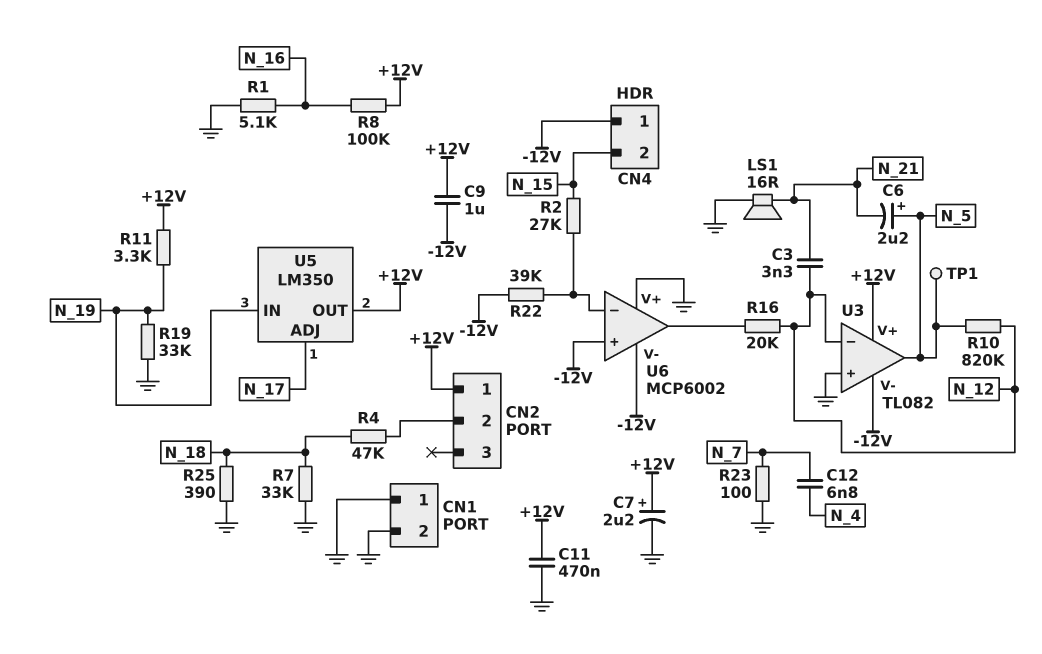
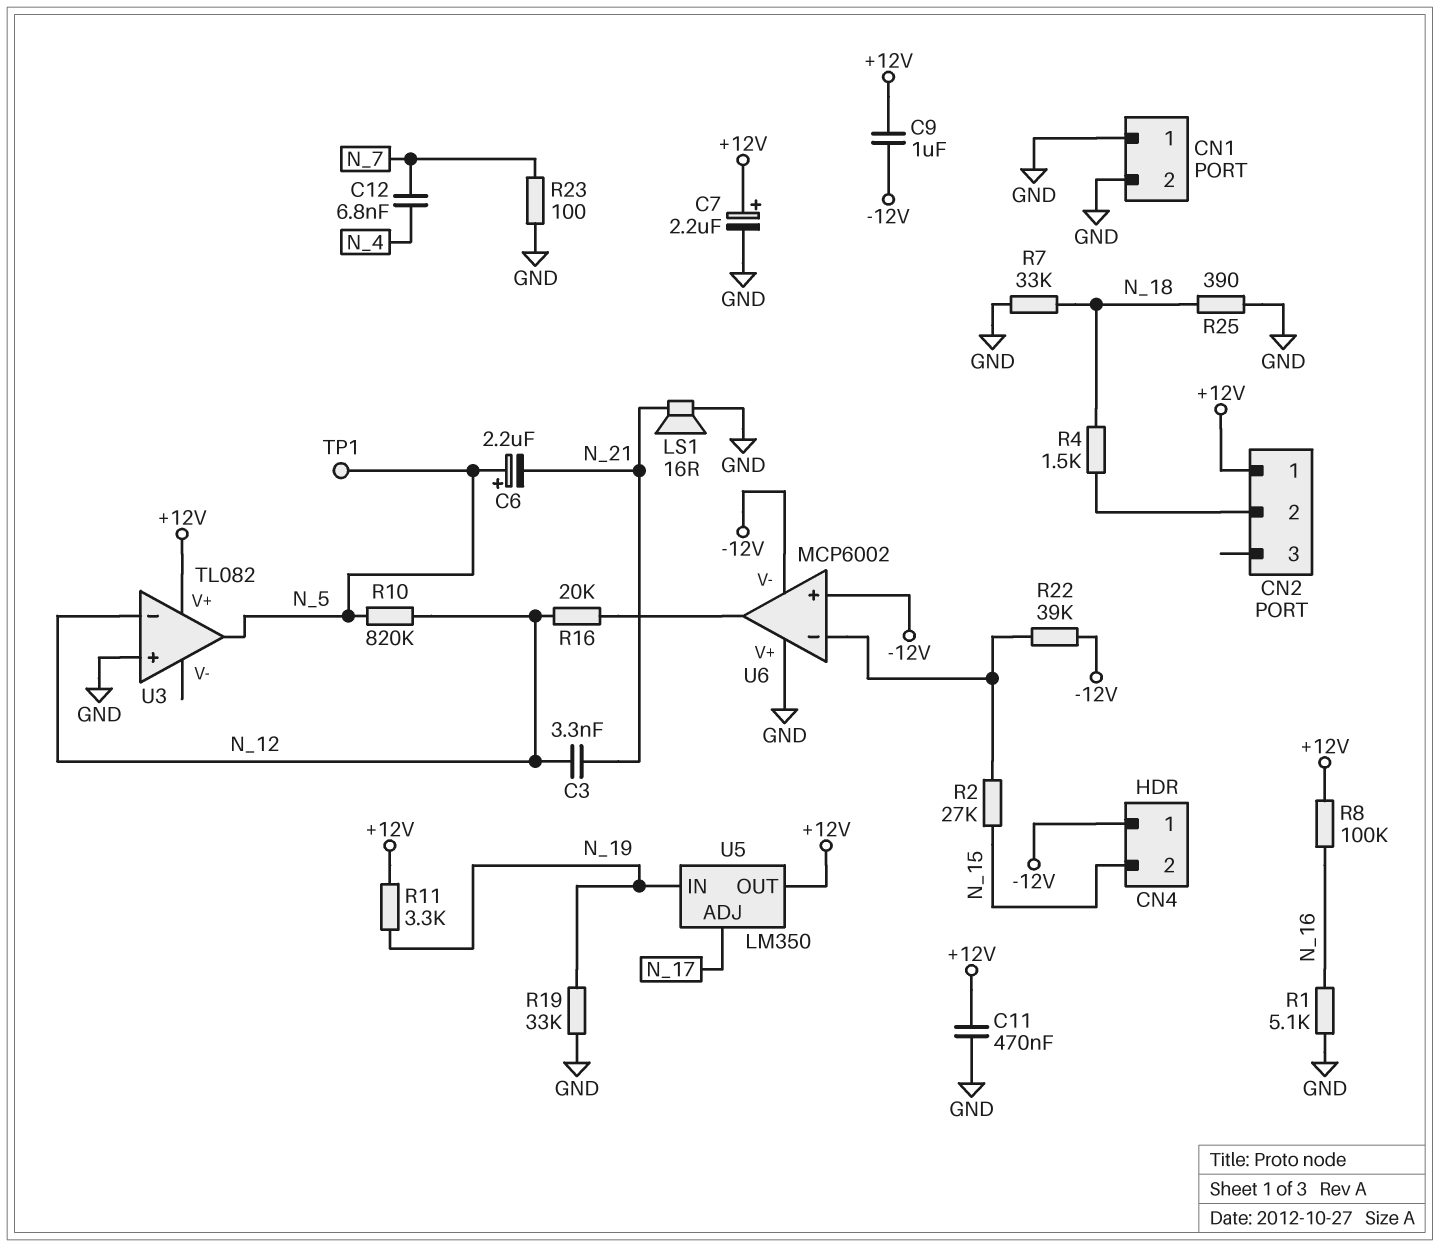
R4: 47k (CN2/2, N_18) -> 1.5k (CN2/2, N_18)
U3 pin V-: -12V -> none

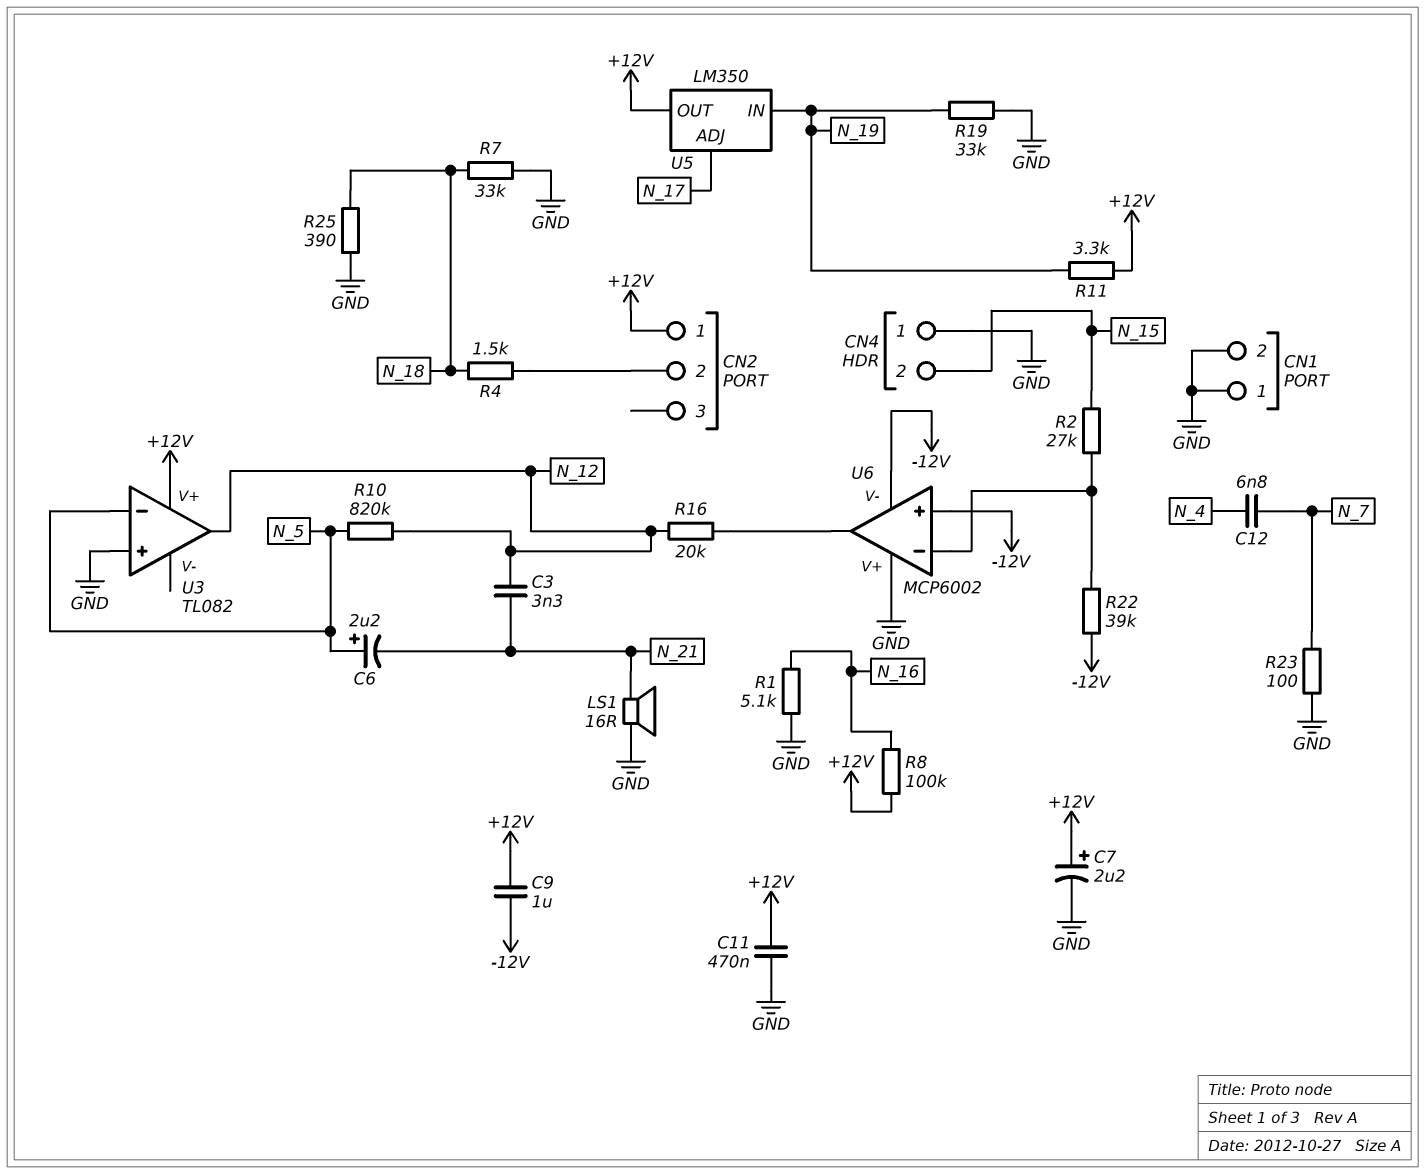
CN4 pin 1: -12V -> GND
TP1: test point (N_5) -> none
U3 pin in-: N_12 -> N_5
U3 pin out: N_5 -> N_12

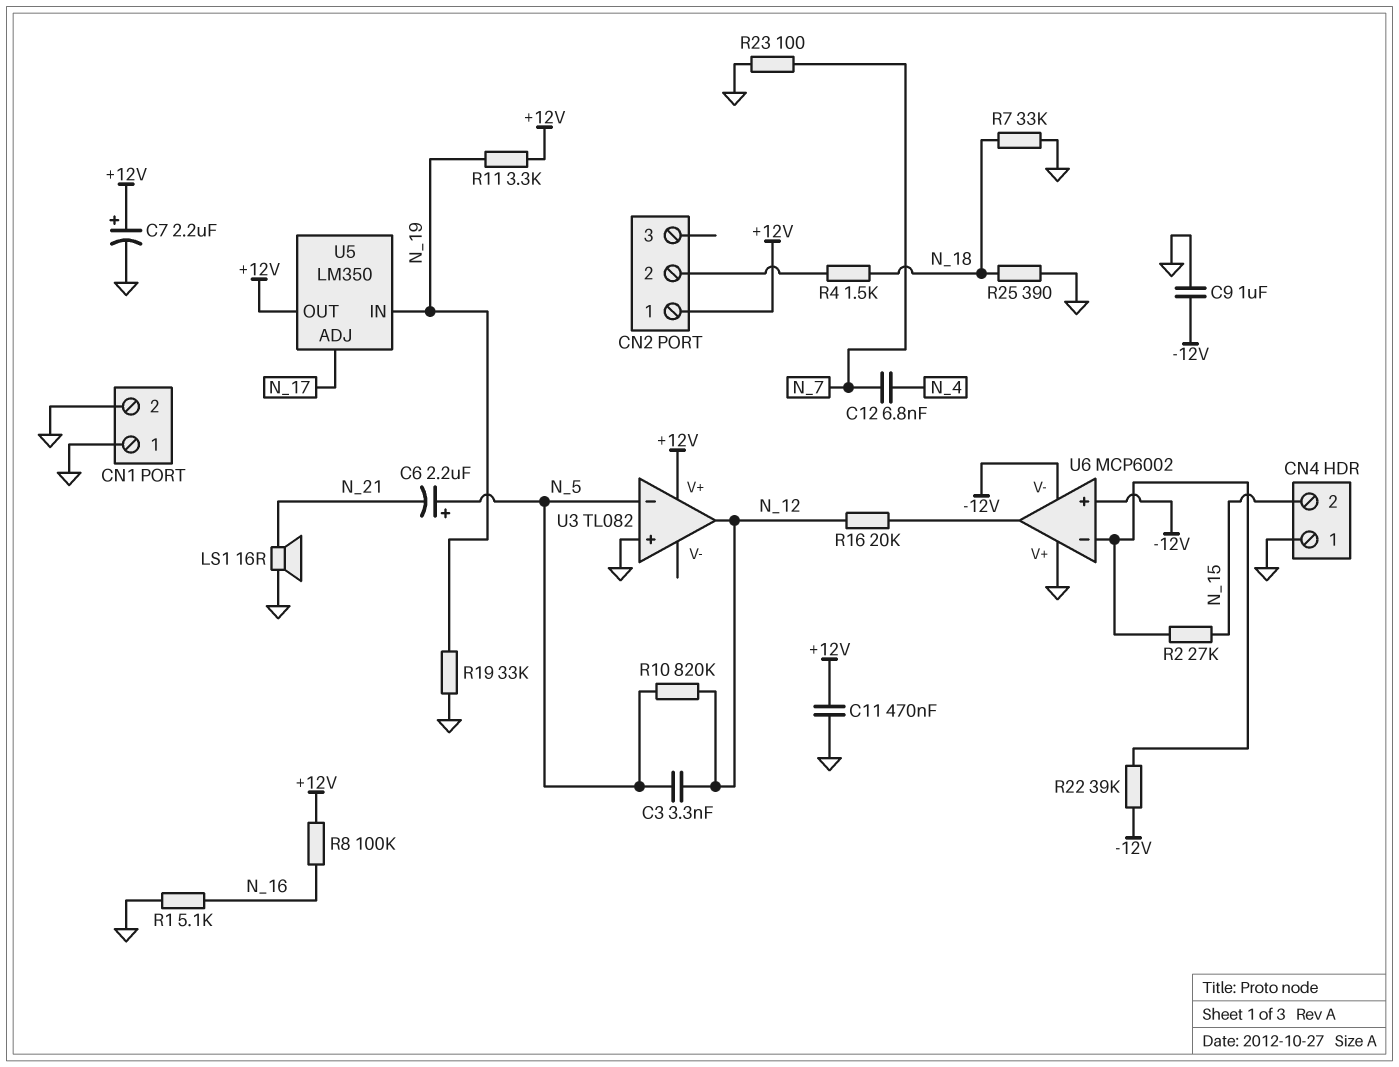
C3: 3.3nF (N_12, N_21) -> 3.3nF (N_5, N_12)
C9: 1uF (+12V, -12V) -> 1uF (-12V, GND)

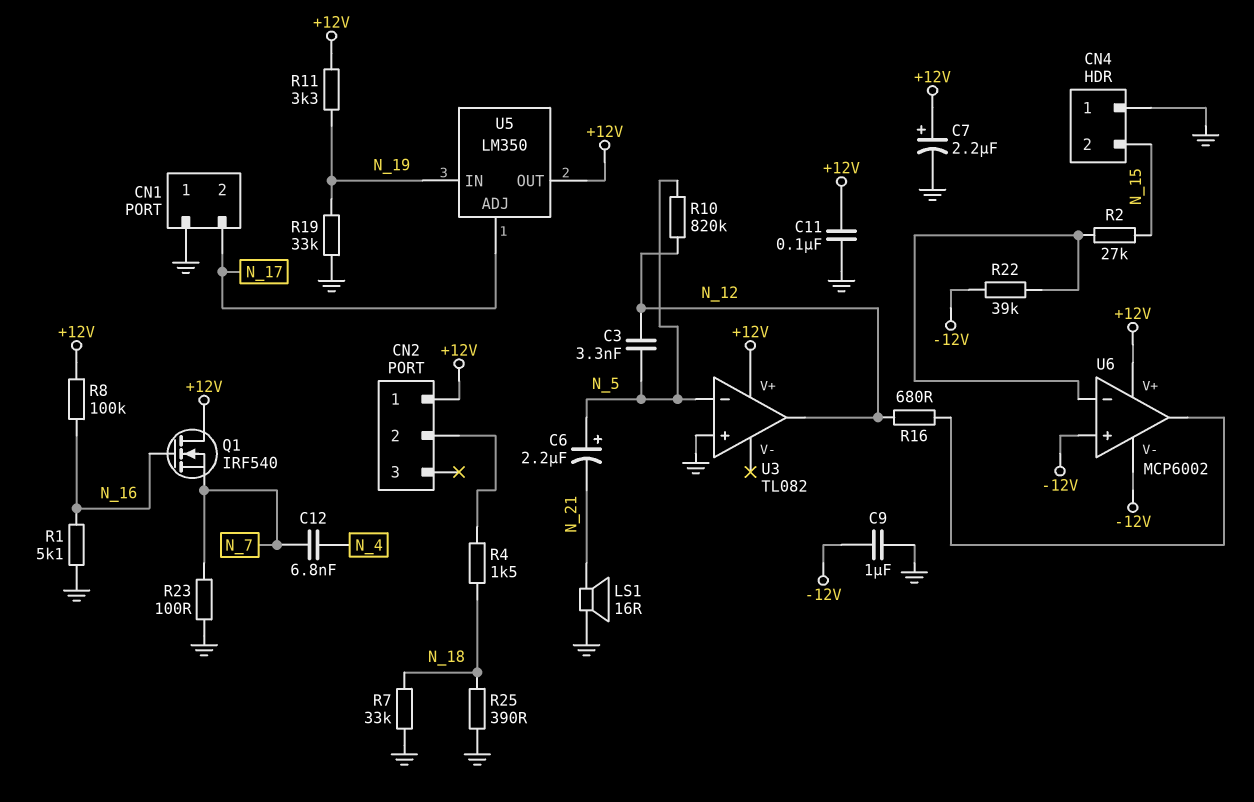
C11: 470nF (+12V, GND) -> 100nF (+12V, GND)
CN1 pin 2: GND -> N_17
Q1: none -> NMOS IRF540 (G N_16, D +12V, S N_7)
R16: 20k (N_12, U6/out) -> 680 (N_12, U6/out)
U6 pin V+: GND -> +12V

